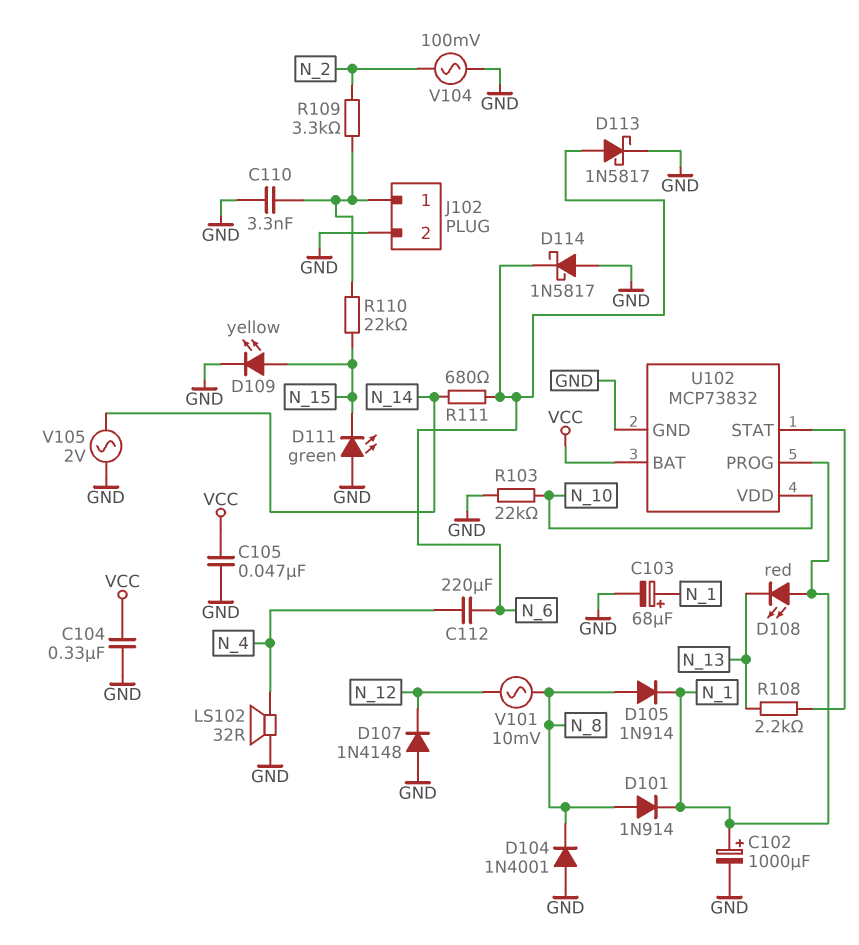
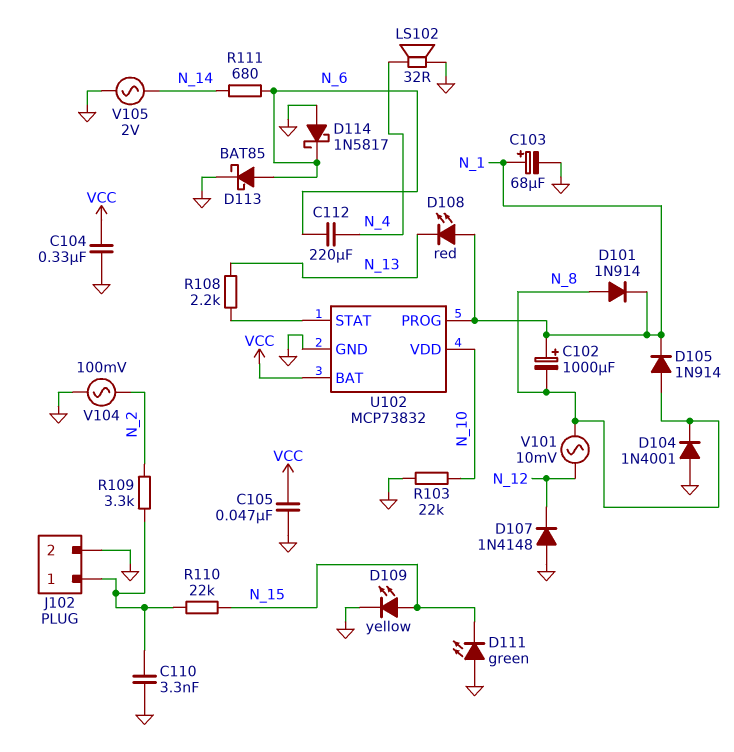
C102: 1000uF (plus N_1, minus GND) -> 1000uF (plus N_1, minus N_8)
D113: schottky 1N5817 (A N_6, K GND) -> schottky BAT85 (A N_6, K GND)

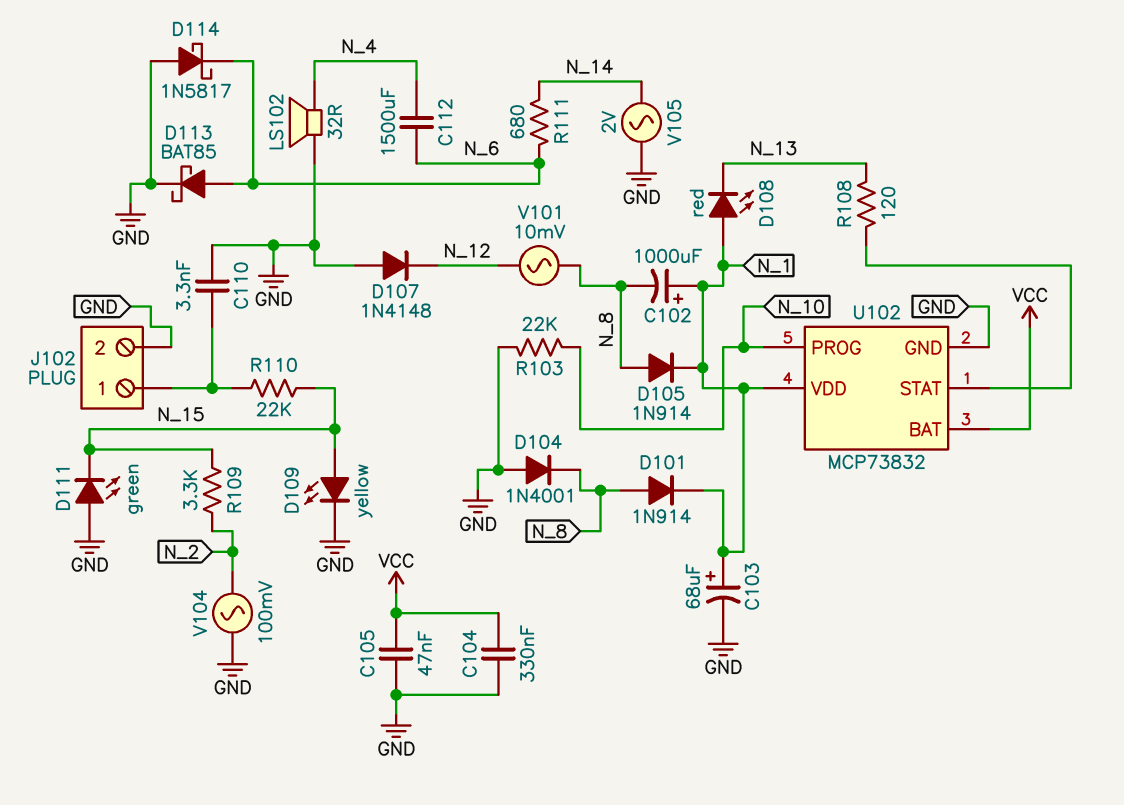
C112: 220uF (N_4, N_6) -> 1500uF (N_4, N_6)
R108: 2.2k (N_13, U102/STAT) -> 120 (N_13, U102/STAT)
R109: 3.3k (J102/1, N_2) -> 3.3k (N_2, N_15)
U102 pin PROG: N_1 -> N_10
U102 pin VDD: N_10 -> N_1

